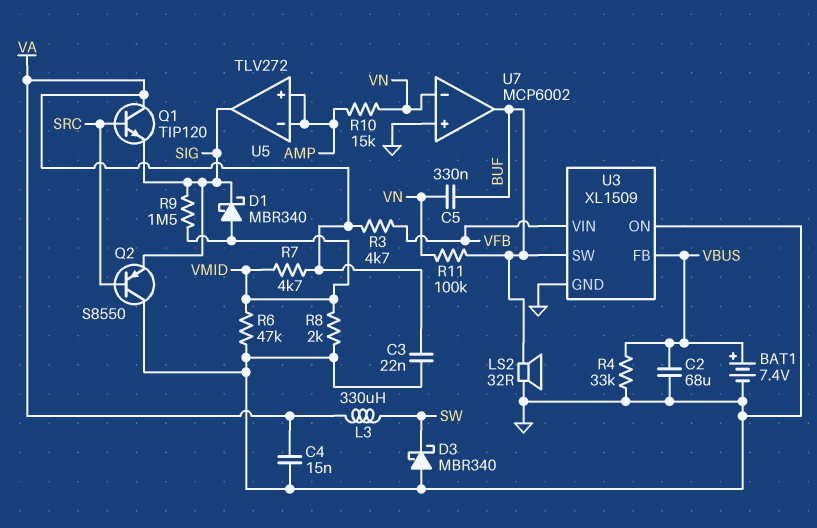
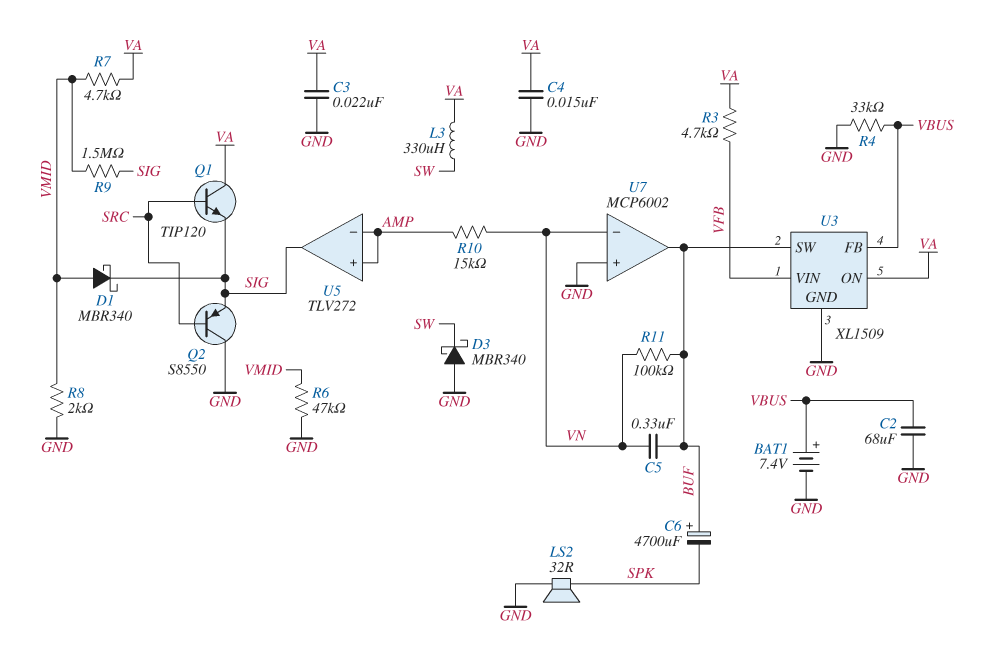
C6: none -> 4700uF (plus BUF, minus SPK)
LS2: speaker 32R (BUF, GND) -> speaker 32R (GND, SPK)
U3 pin ON: GND -> VA

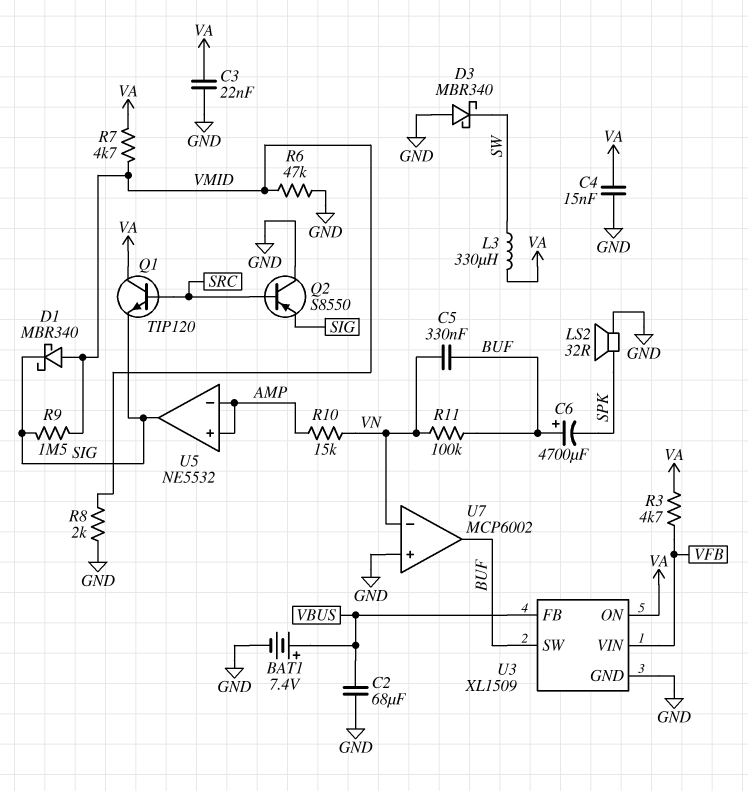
R4: 33k (GND, VBUS) -> none
U5: TLV272 -> NE5532

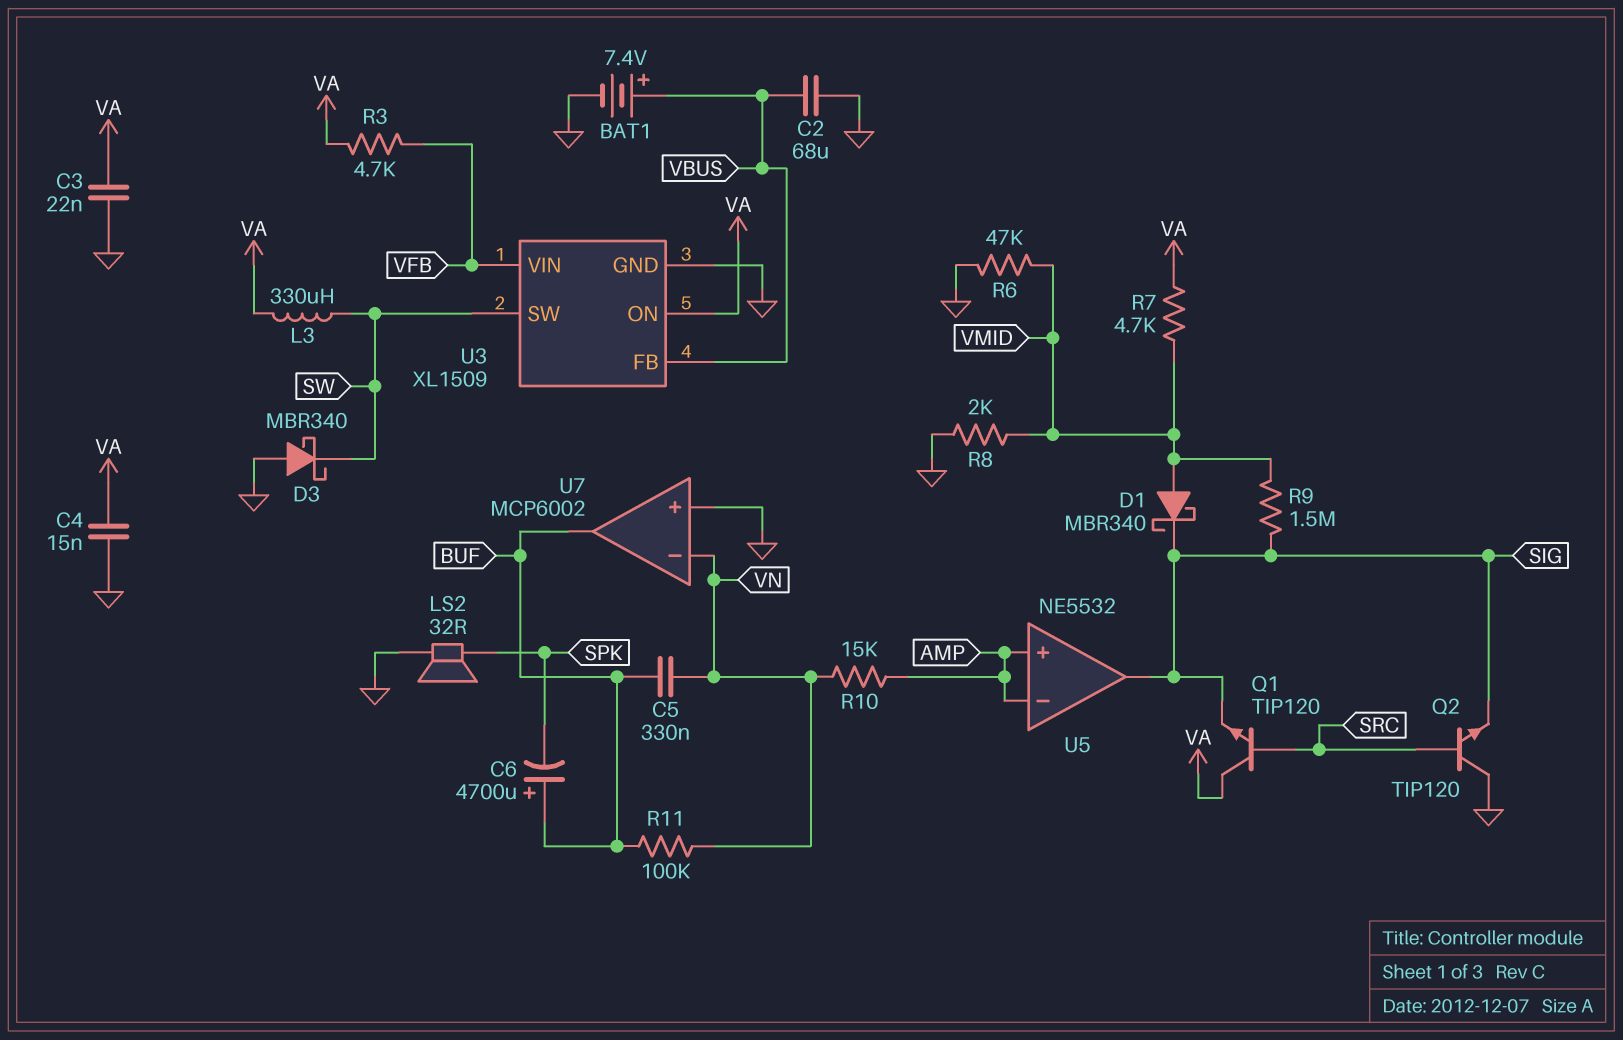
Q2: PNP S8550 (B SRC, C GND, E SIG) -> NPN TIP120 (B SRC, C GND, E SIG)
U3 pin SW: BUF -> SW

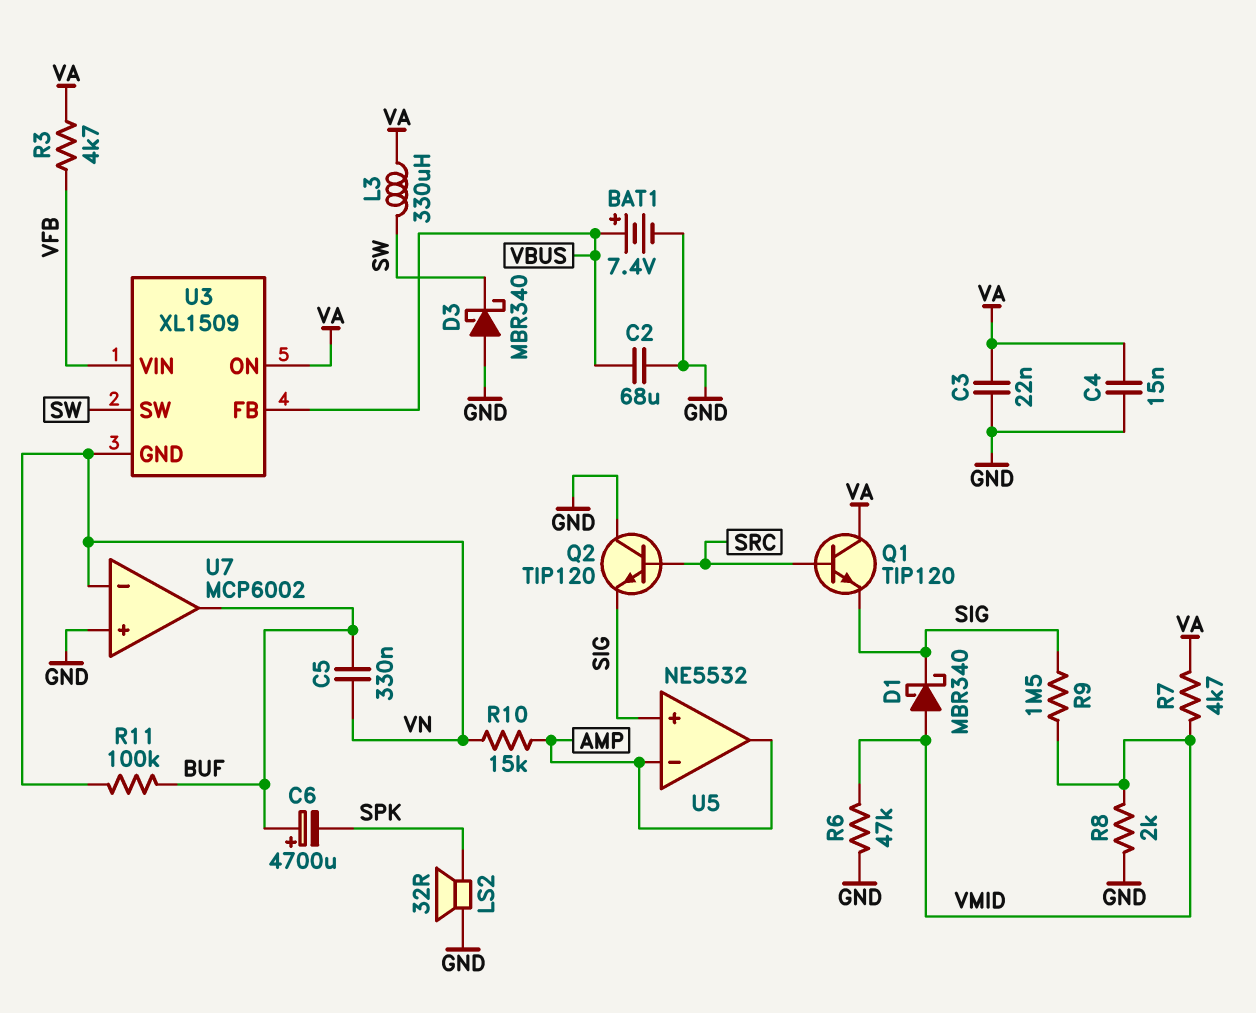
U3 pin GND: GND -> VN
U5 pin in+: AMP -> SIG
U5 pin out: SIG -> AMP

